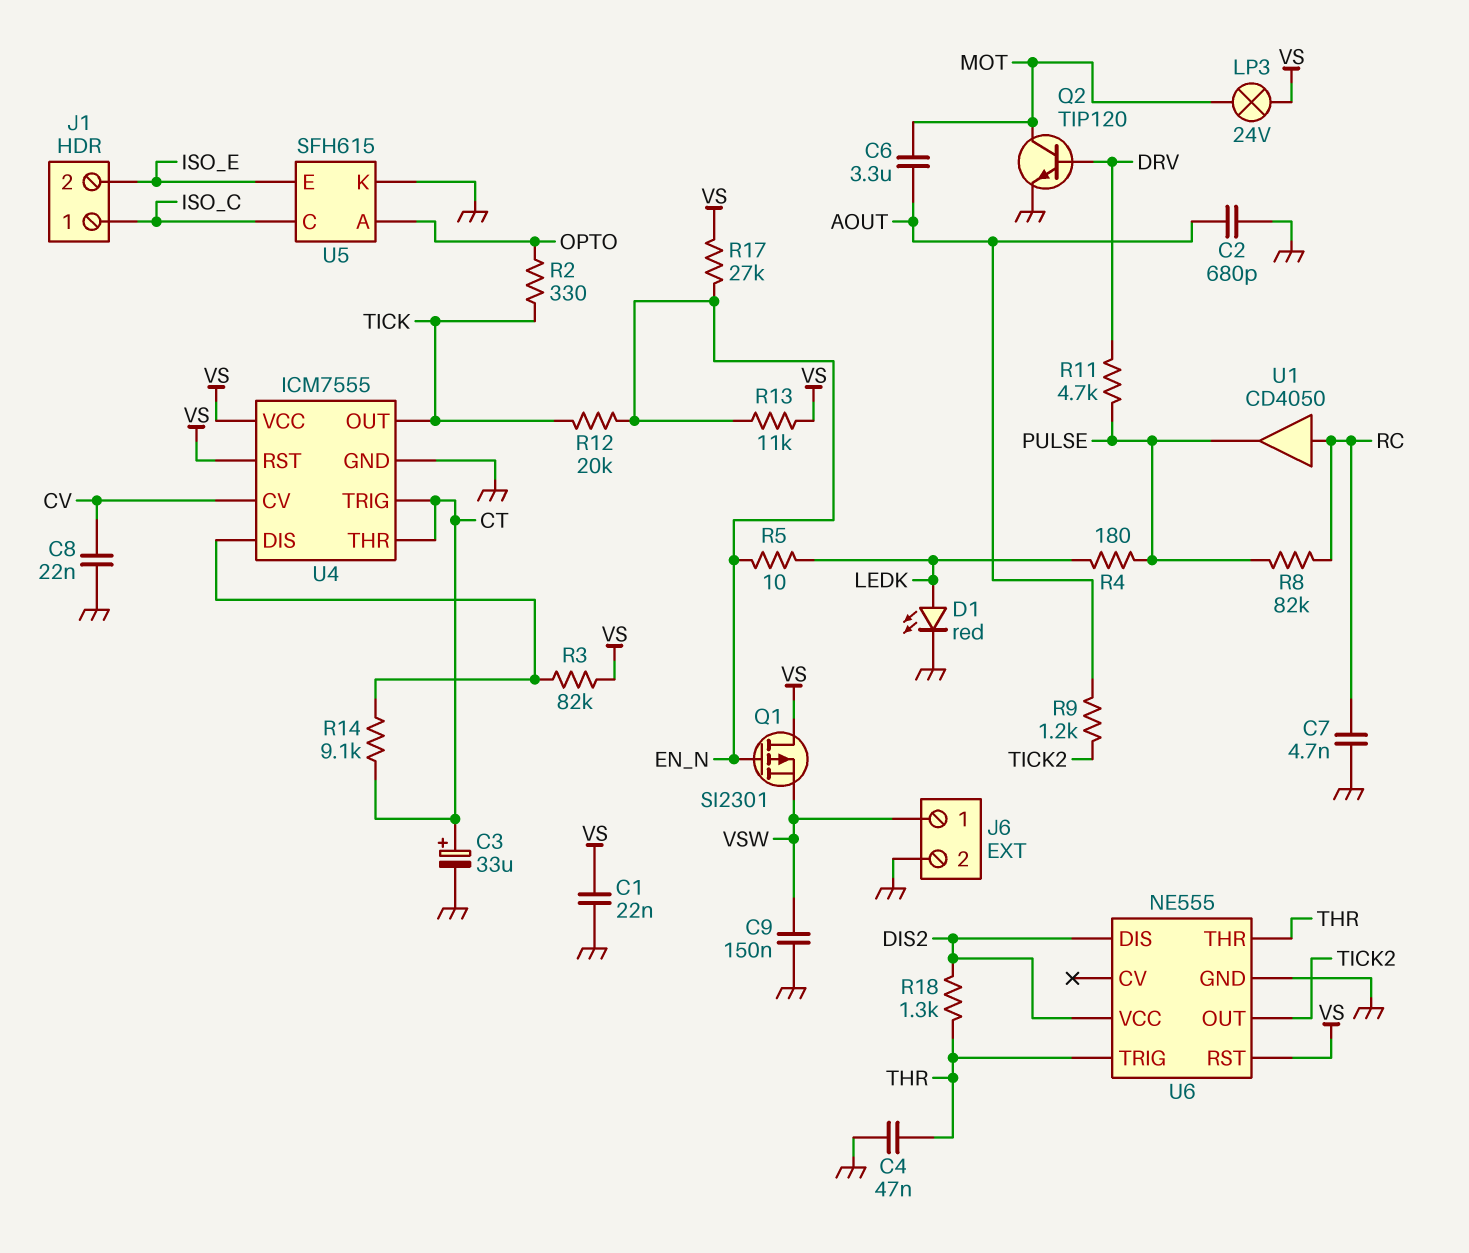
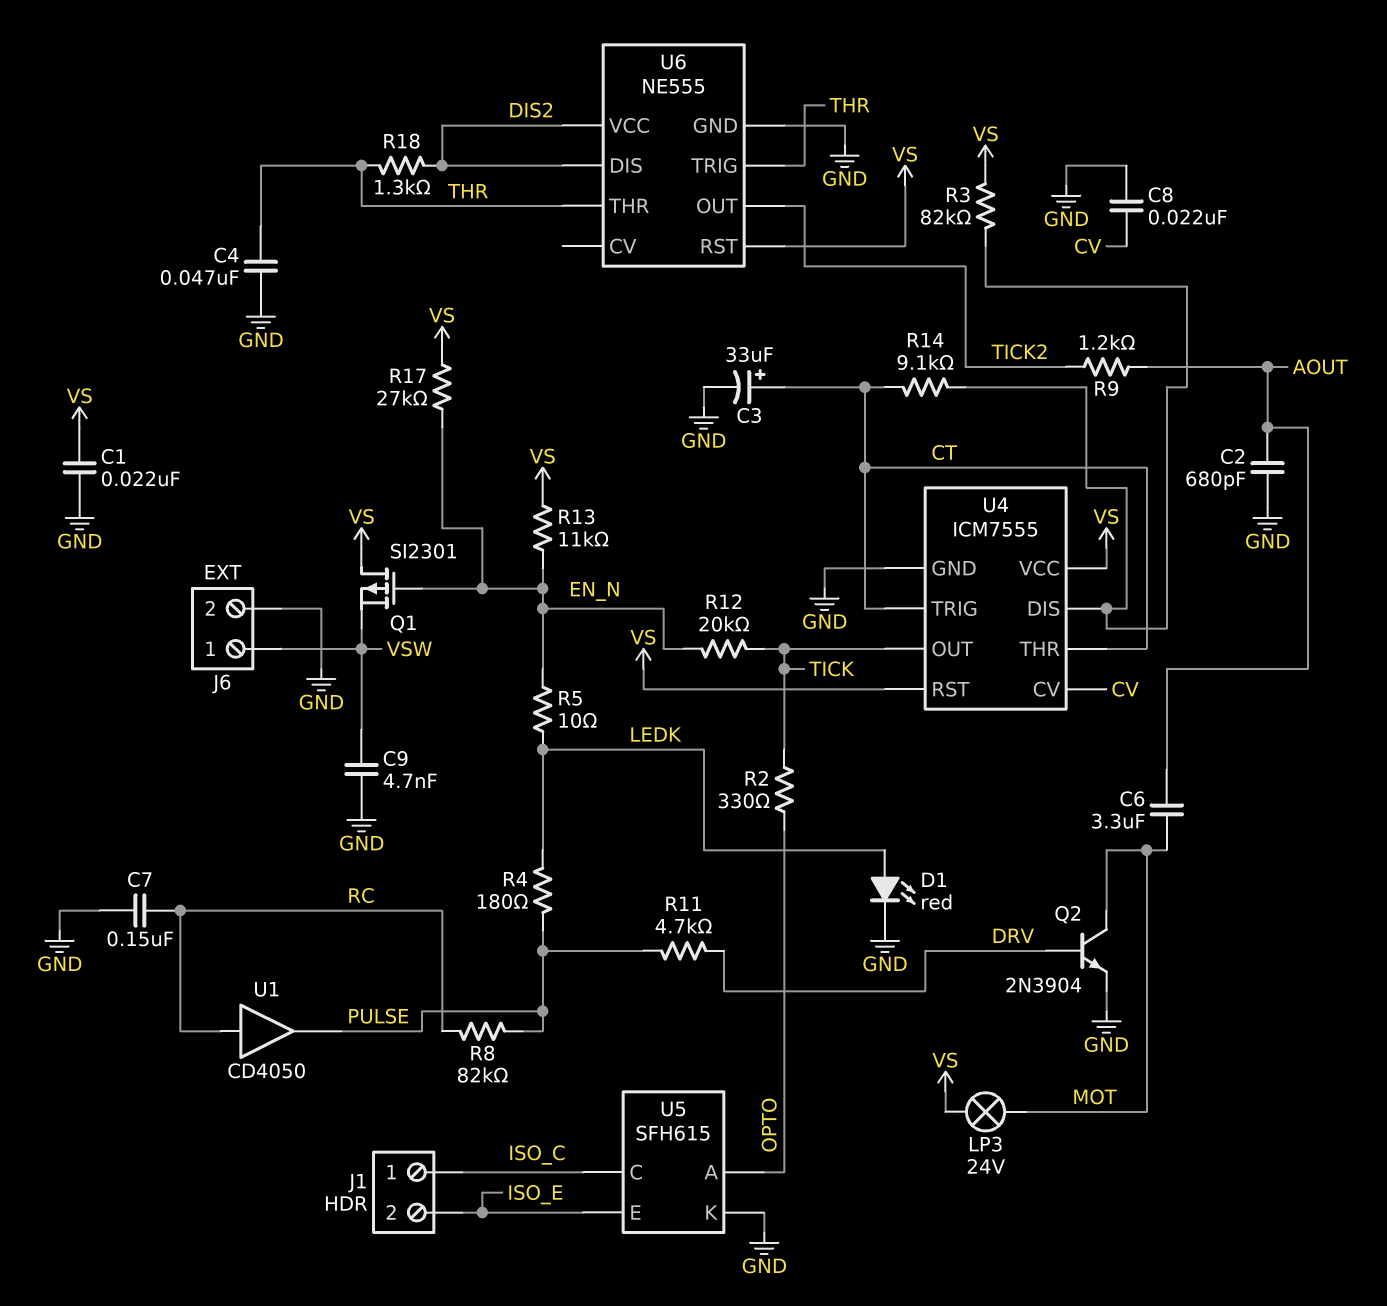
C7: 4.7nF (GND, RC) -> 150nF (GND, RC)
C9: 150nF (GND, VSW) -> 4.7nF (GND, VSW)
Q2: NPN TIP120 (B DRV, C MOT, E GND) -> NPN 2N3904 (B DRV, C MOT, E GND)

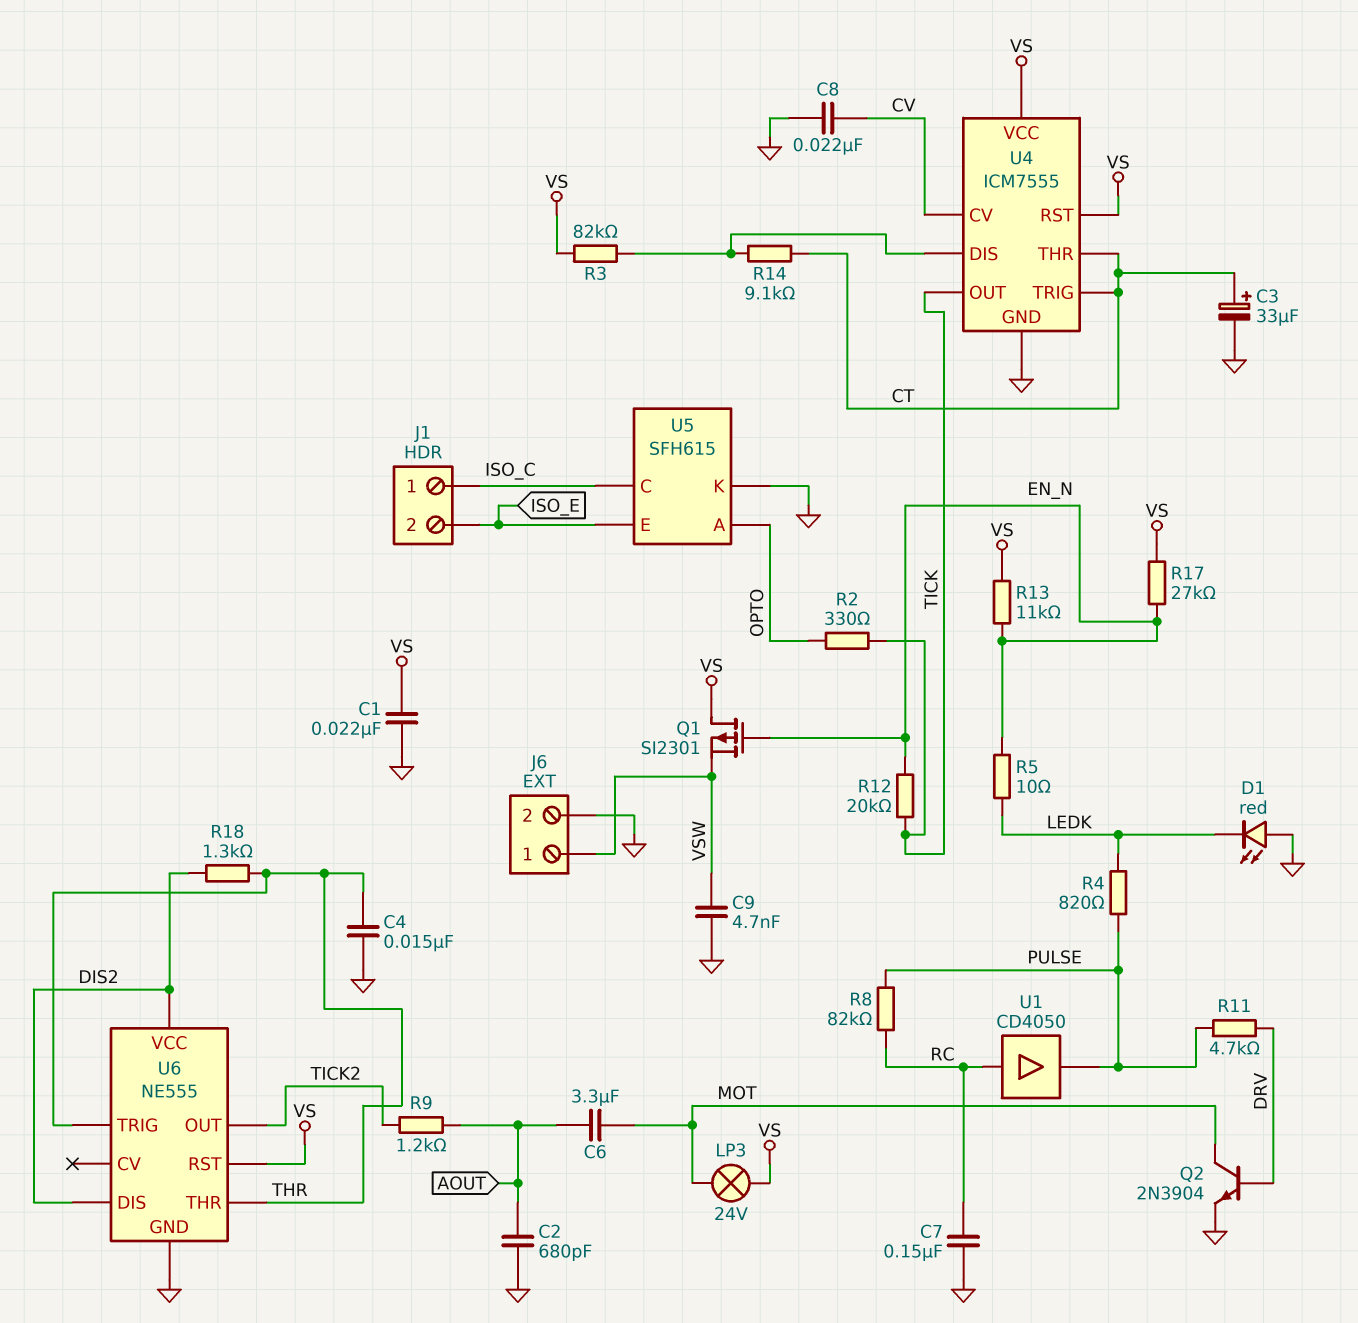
C4: 47nF (GND, THR) -> 15nF (GND, THR)
D1: LED red (A LEDK, K GND) -> LED red (A GND, K LEDK)
R4: 180 (LEDK, PULSE) -> 820 (LEDK, PULSE)

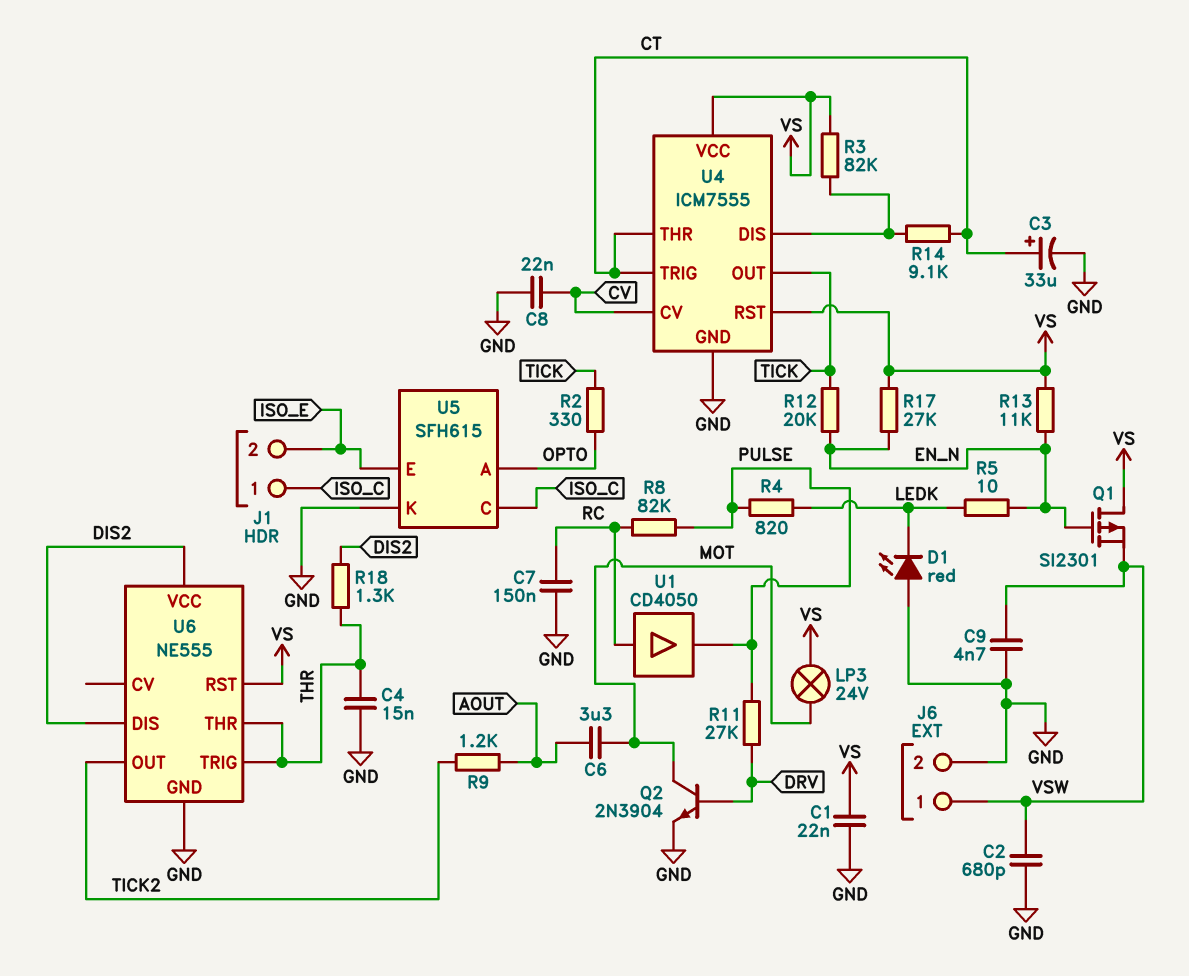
C2: 680pF (AOUT, GND) -> 680pF (GND, VSW)
R11: 4.7k (DRV, PULSE) -> 27k (DRV, PULSE)

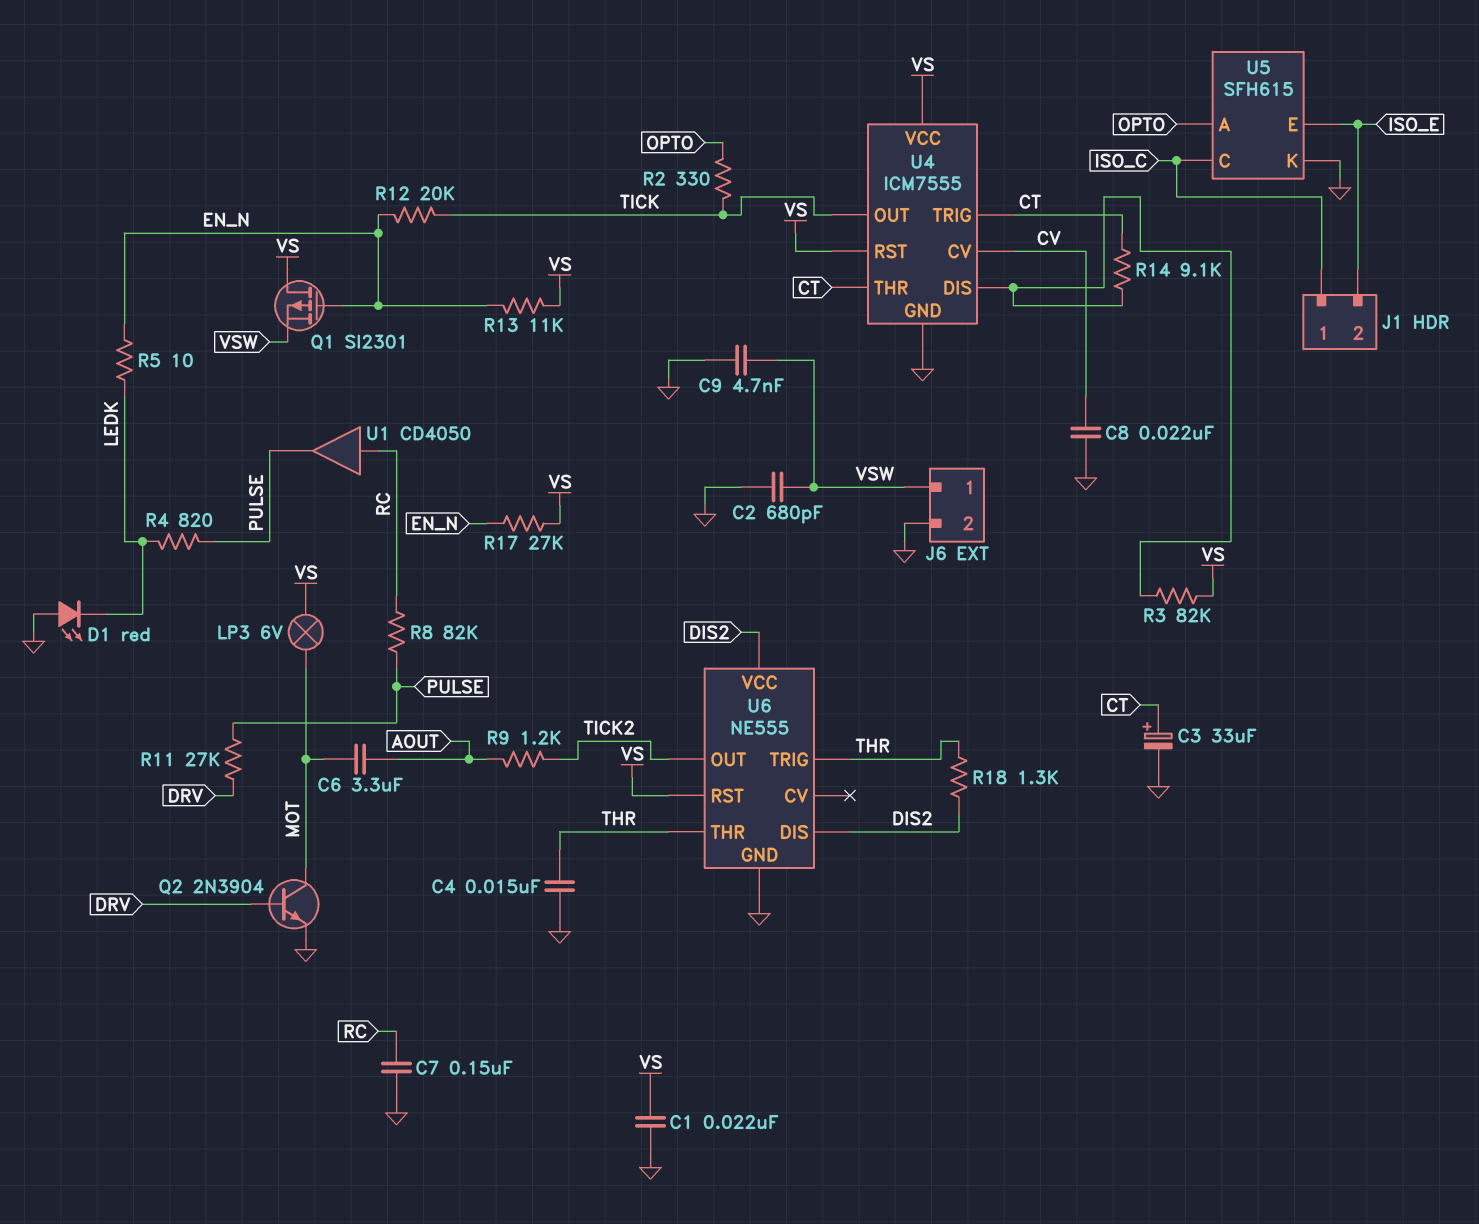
LP3: lamp 24V (MOT, VS) -> lamp 6V (MOT, VS)

